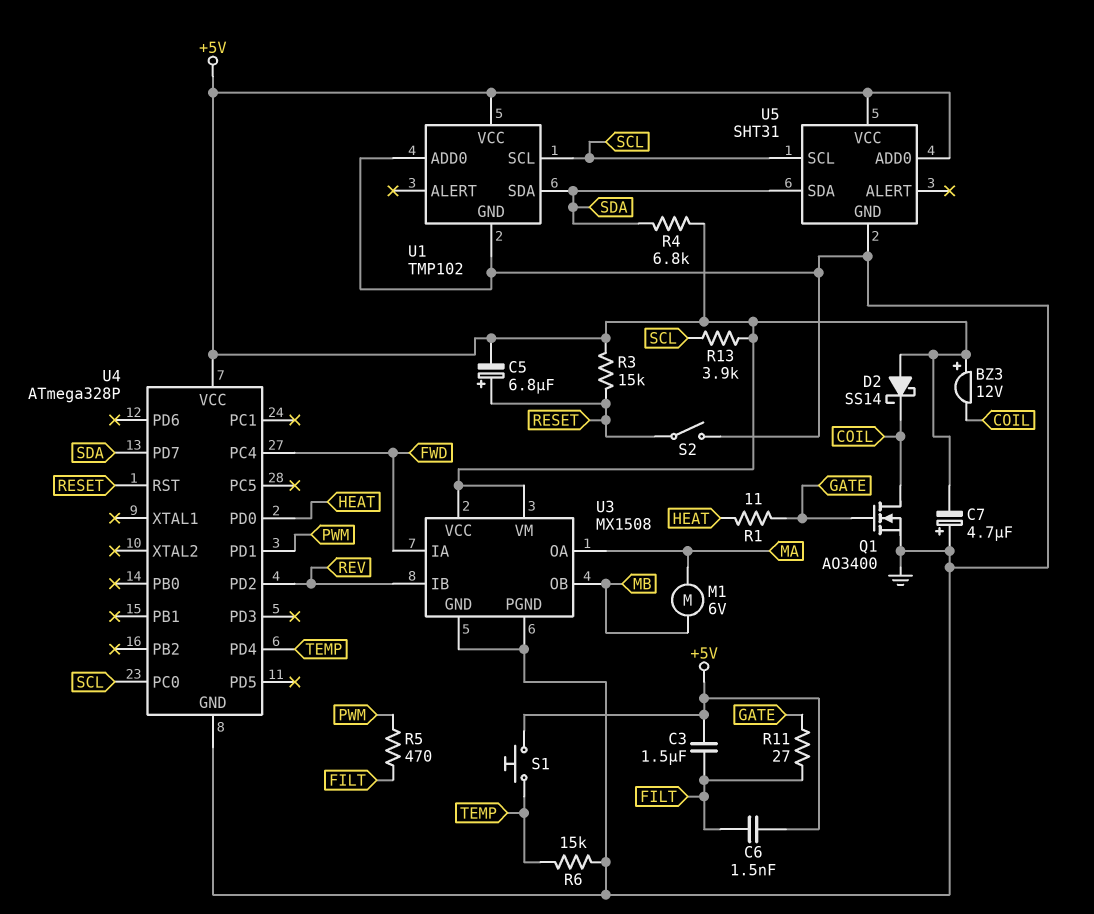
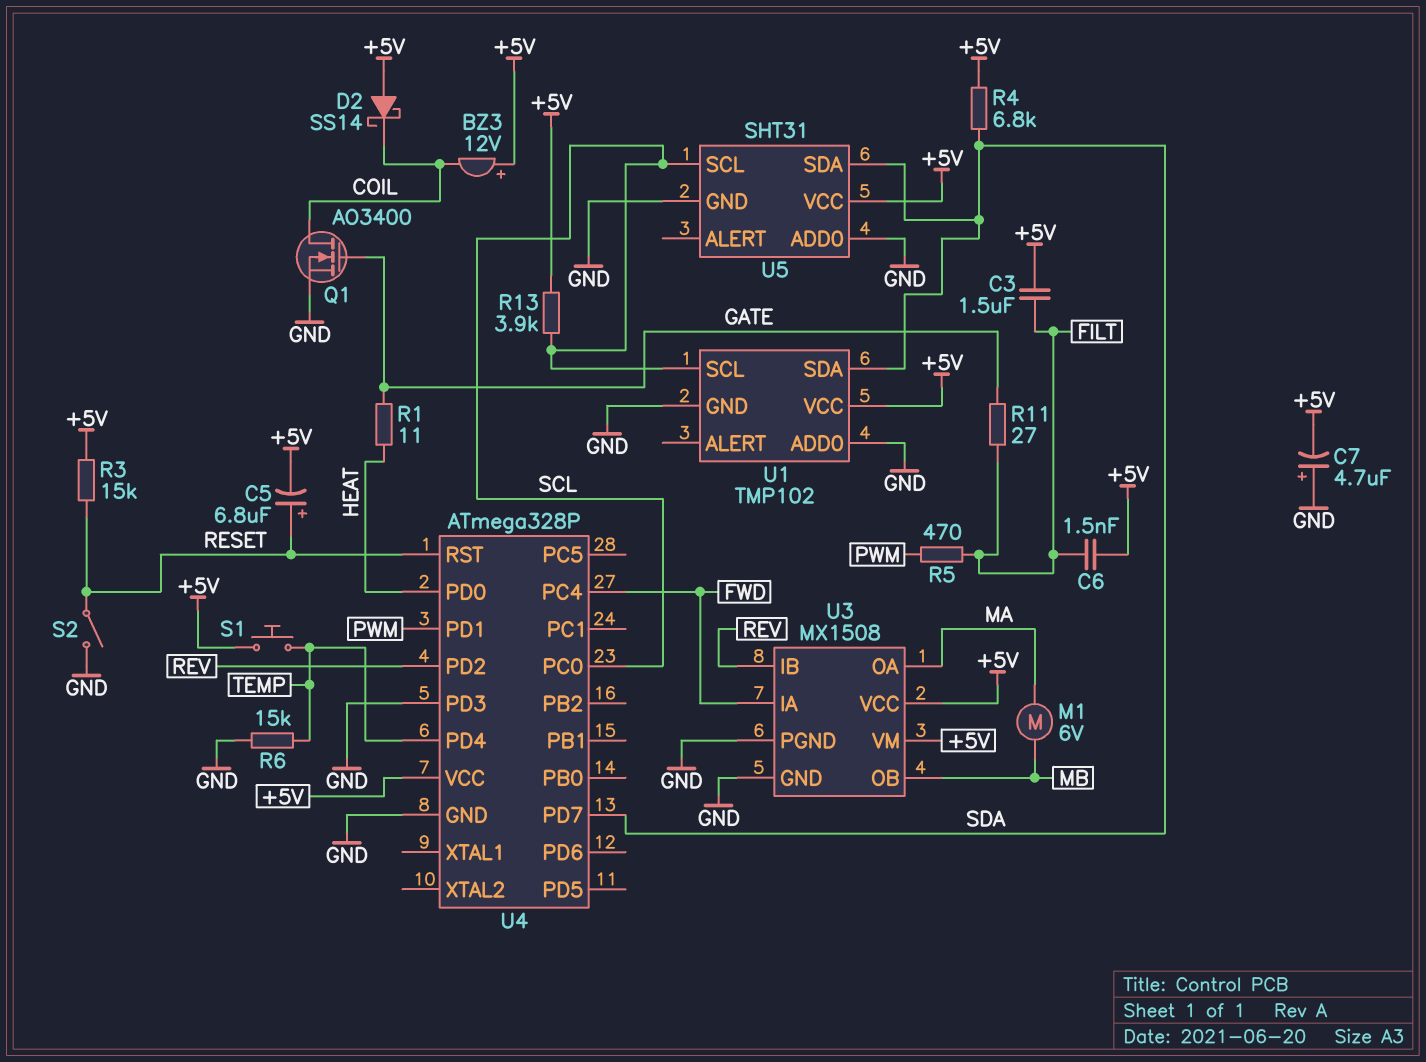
U4 pin PD3: none -> GND
U5 pin ADD0: +5V -> GND

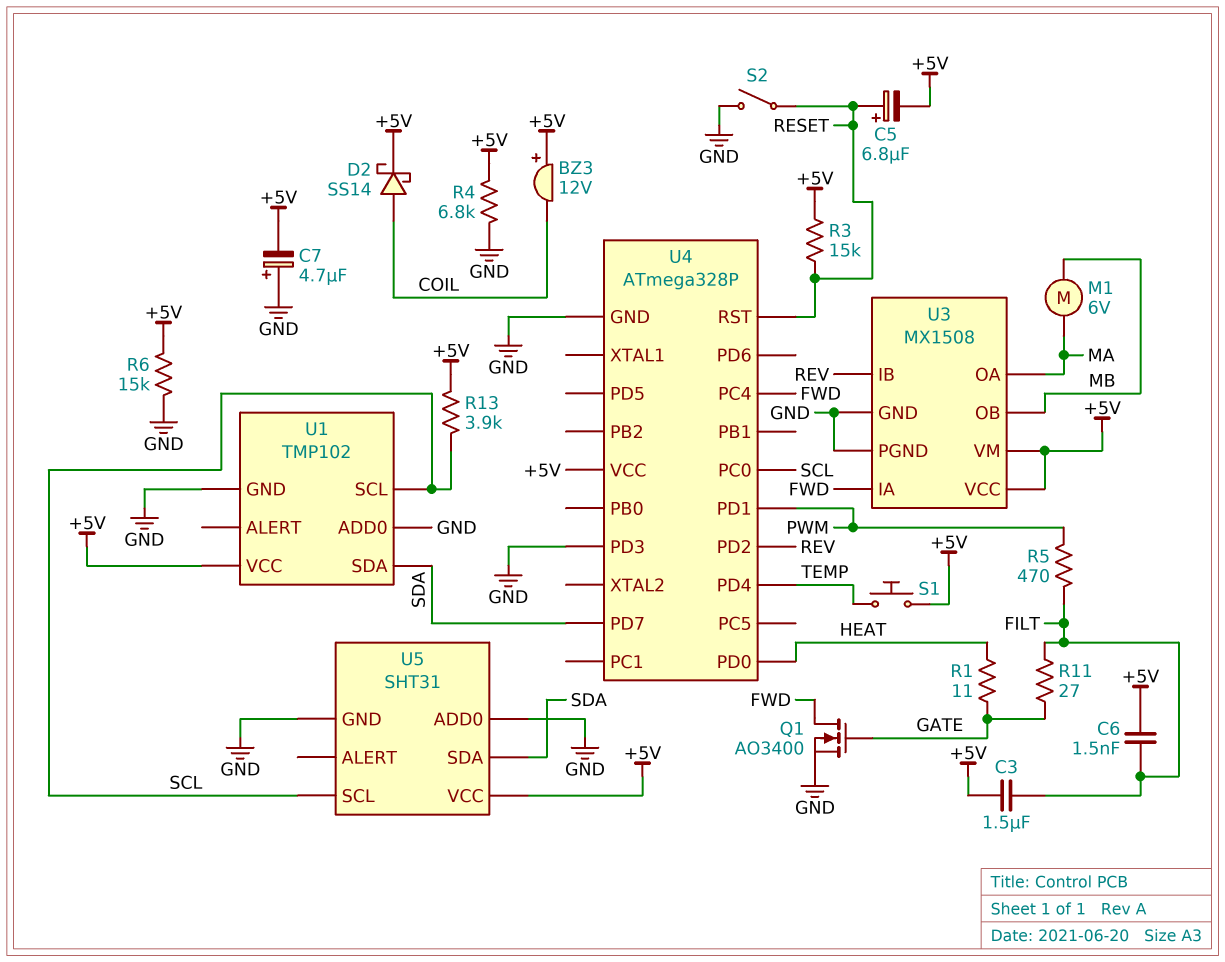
D2: schottky SS14 (A +5V, K COIL) -> schottky SS14 (A COIL, K +5V)
Q1: NMOS AO3400 (G GATE, D COIL, S GND) -> NMOS AO3400 (G GATE, D FWD, S GND)
R4: 6.8k (+5V, SDA) -> 6.8k (+5V, GND)
R6: 15k (GND, TEMP) -> 15k (+5V, GND)

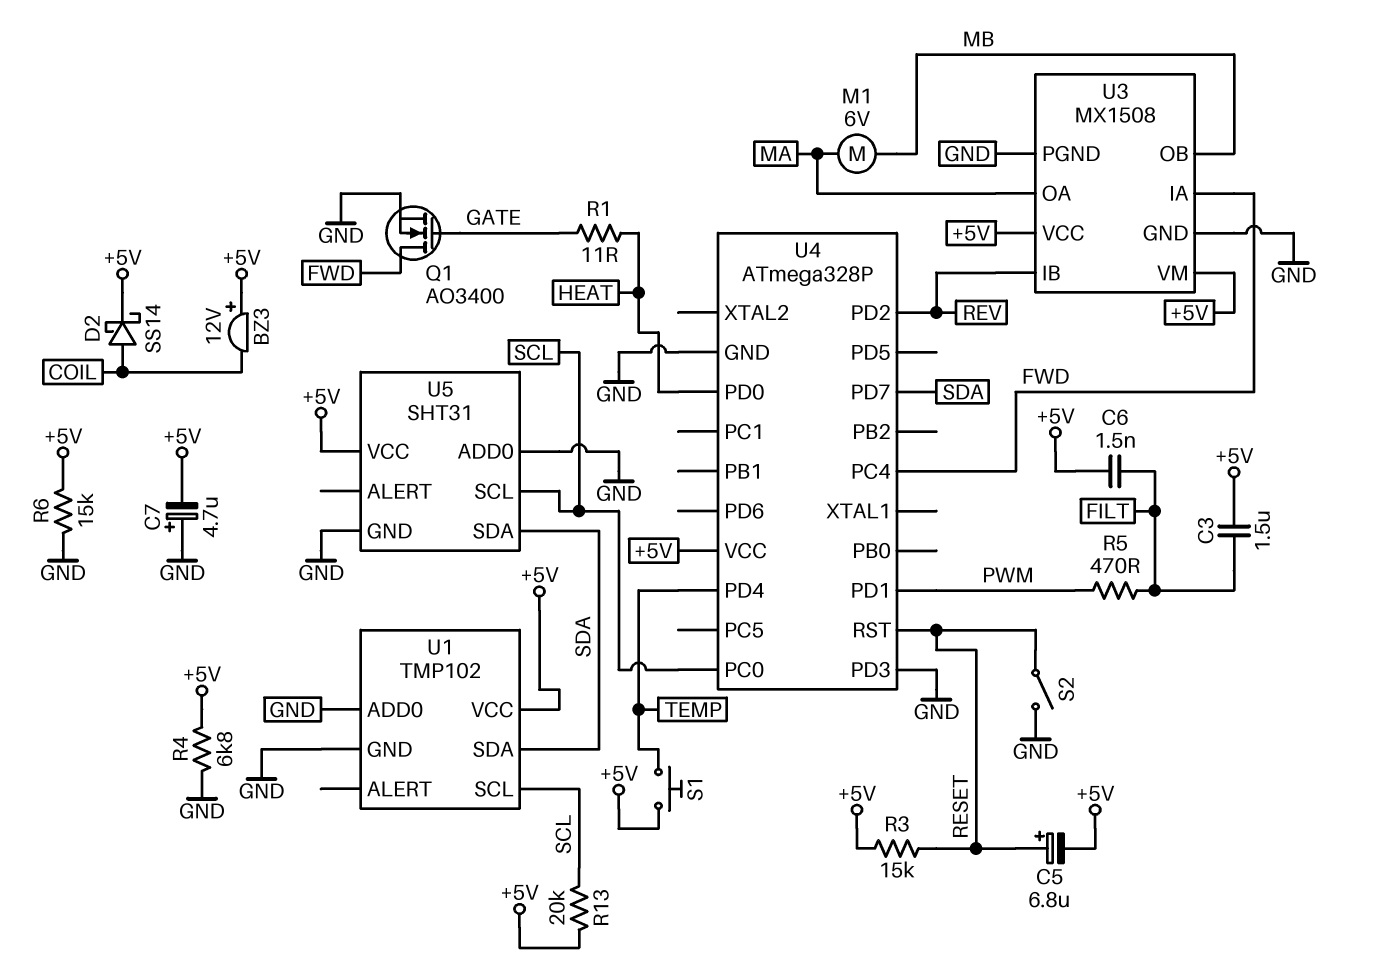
R11: 27 (FILT, GATE) -> none
R13: 3.9k (+5V, SCL) -> 20k (+5V, SCL)

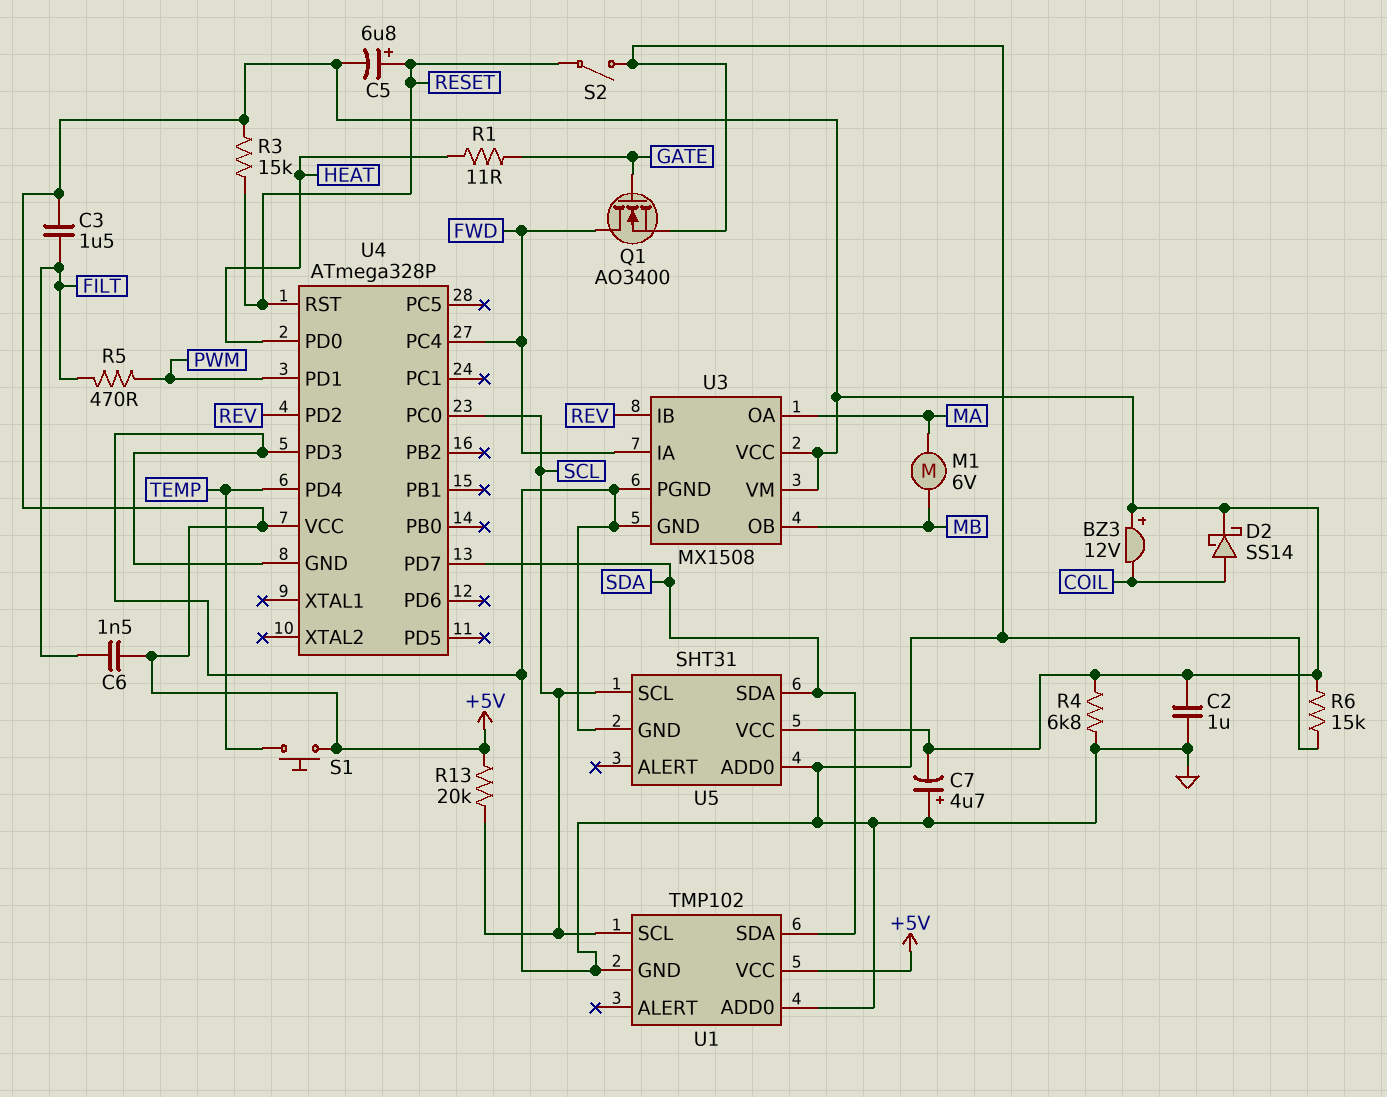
C2: none -> 1uF (+5V, GND)

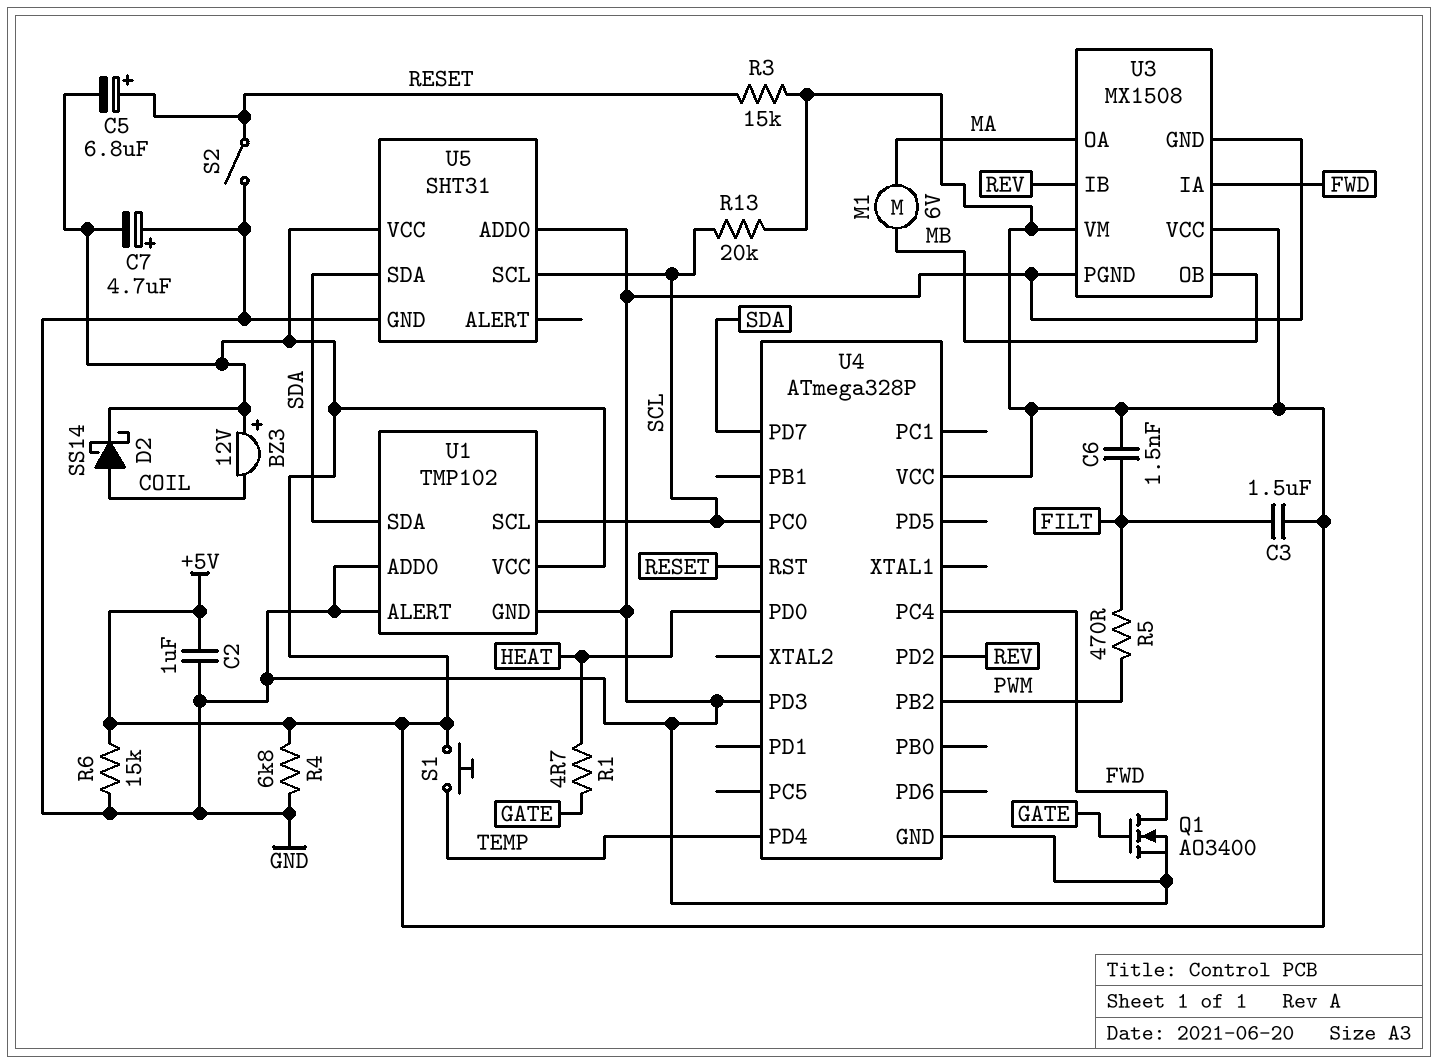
R1: 11 (GATE, HEAT) -> 4.7 (GATE, HEAT)
U1 pin ALERT: none -> GND
U4 pin PB2: none -> PWM
U4 pin PD1: PWM -> none

